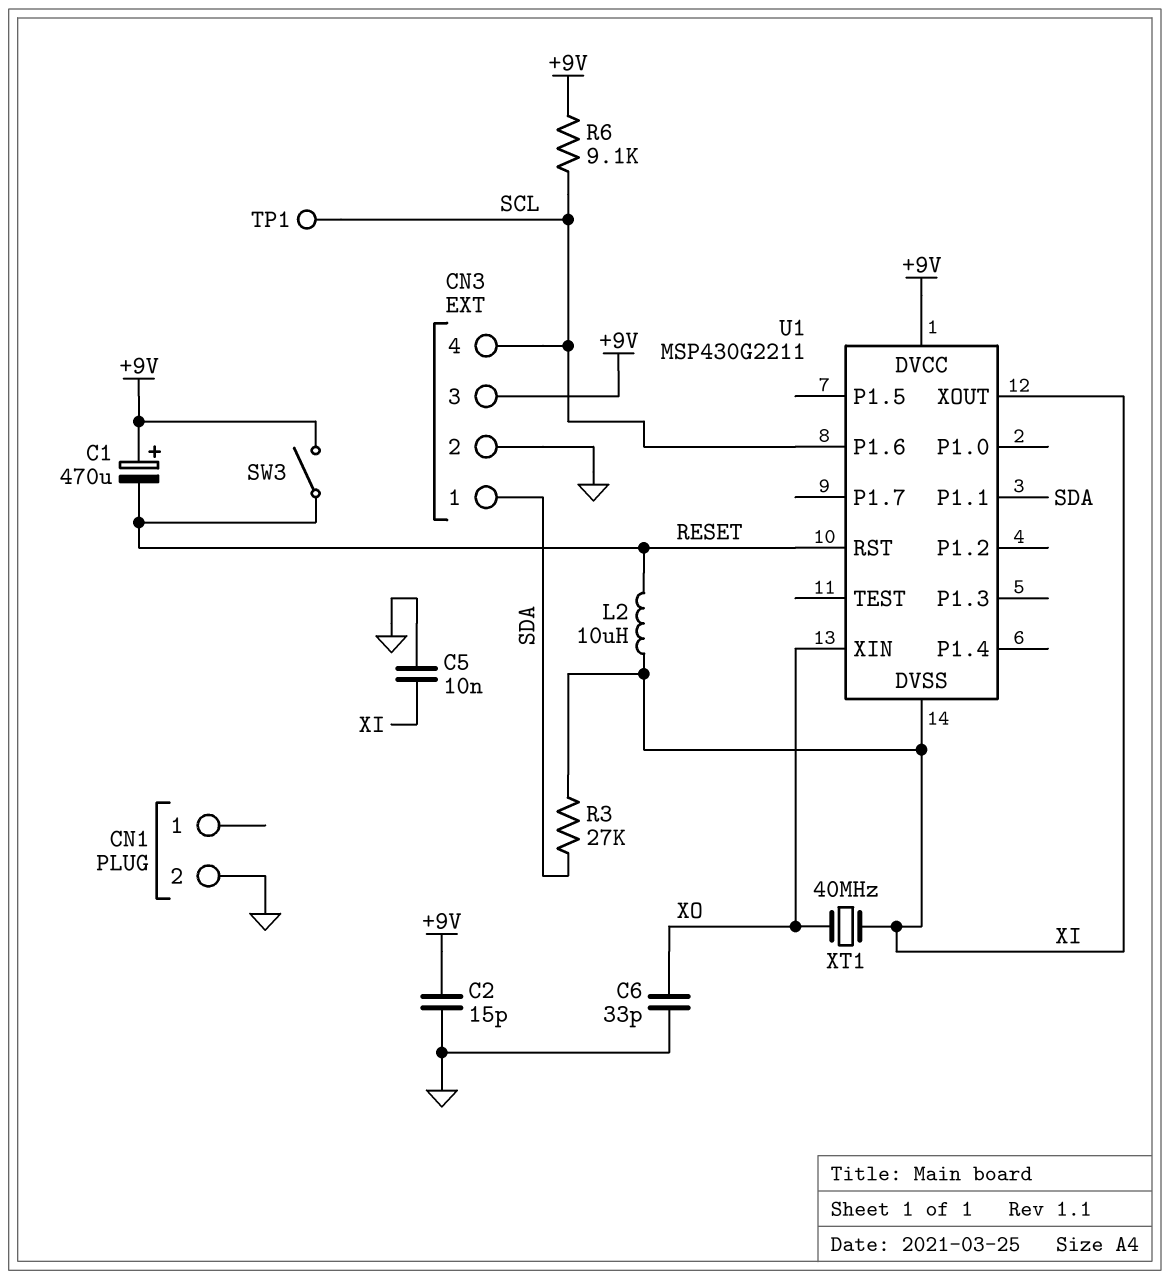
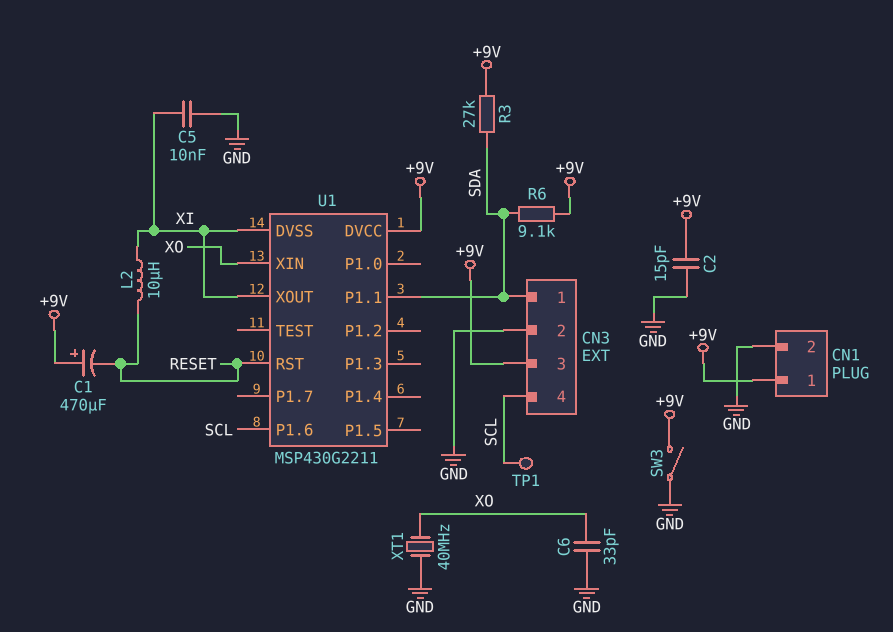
CN1 pin 1: none -> +9V
R3: 27k (SDA, XI) -> 27k (+9V, SDA)
R6: 9.1k (+9V, SCL) -> 9.1k (+9V, SDA)
SW3: switch (+9V, RESET) -> switch (+9V, GND)
XT1: 40MHz (XI, XO) -> 40MHz (GND, XO)

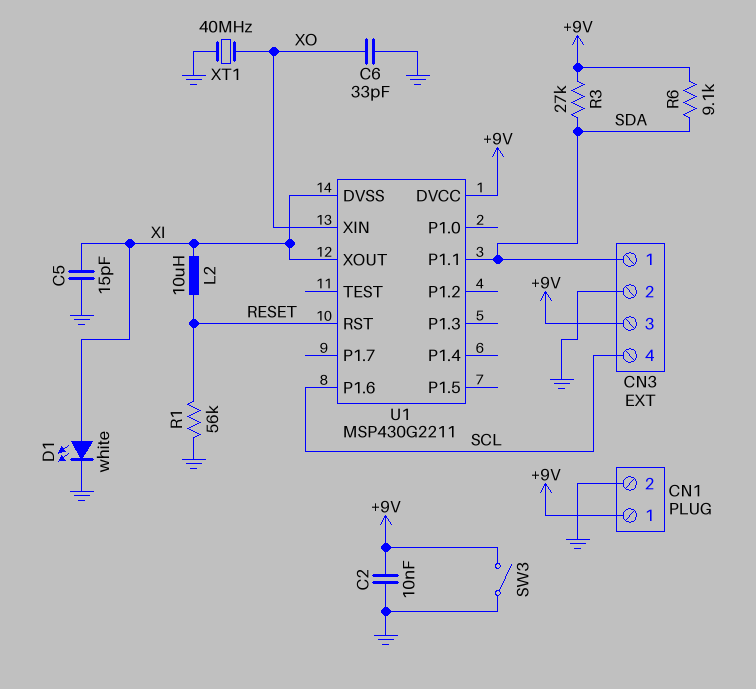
C1: 470uF (plus +9V, minus RESET) -> none
C2: 15pF (+9V, GND) -> 10nF (+9V, GND)
C5: 10nF (GND, XI) -> 15pF (GND, XI)
D1: none -> LED white (A XI, K GND)
R1: none -> 56k (GND, RESET)
TP1: test point (SCL) -> none

